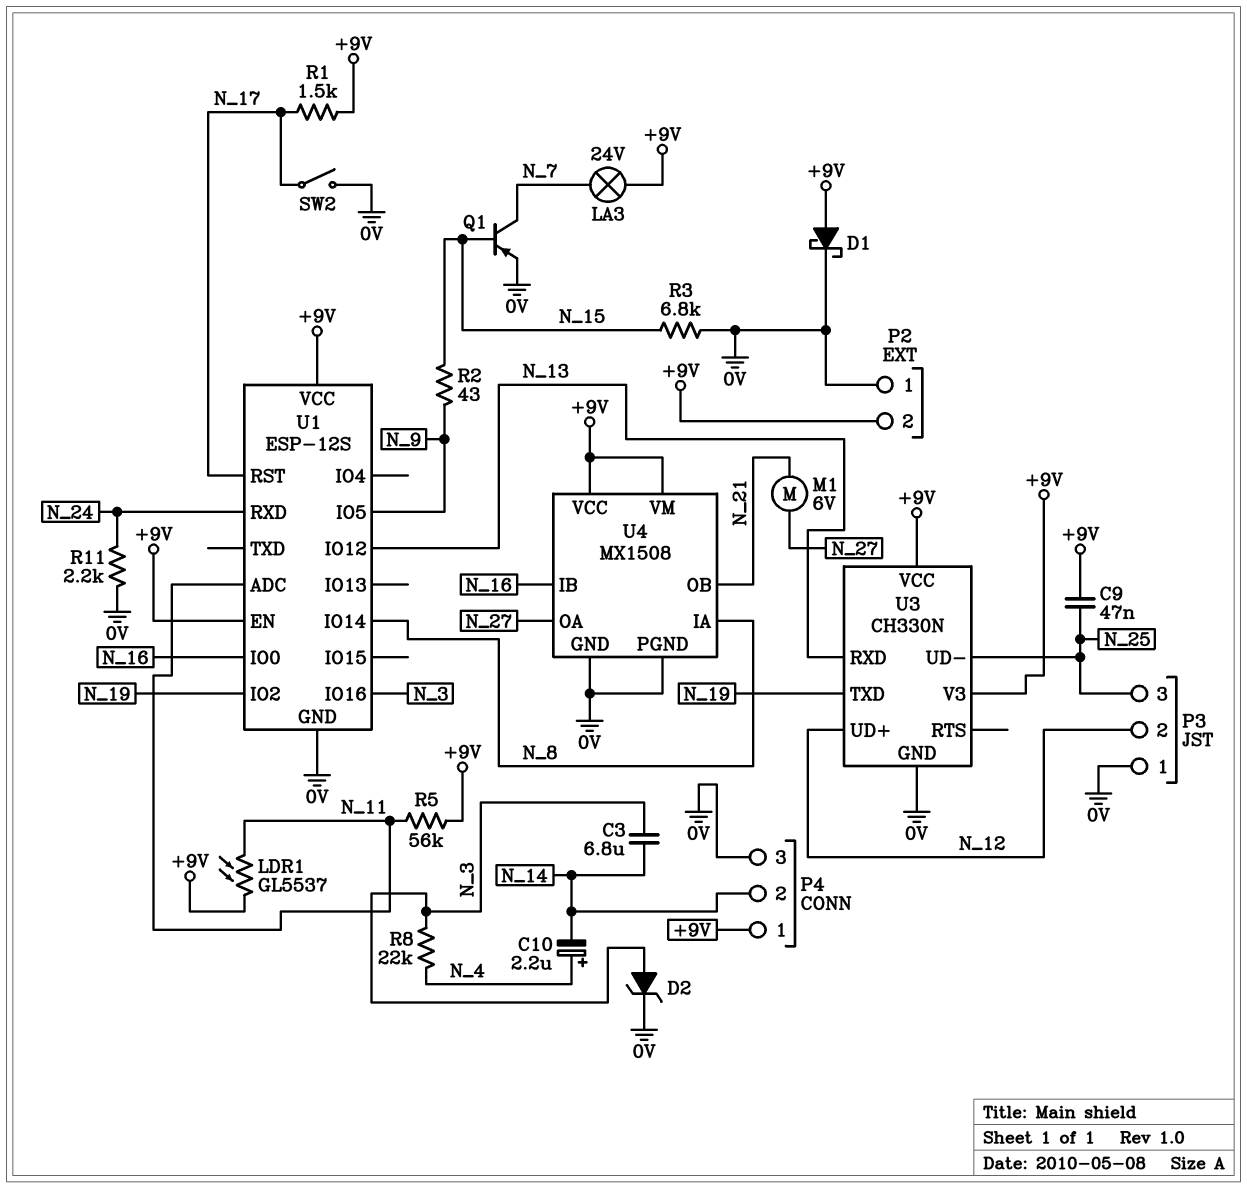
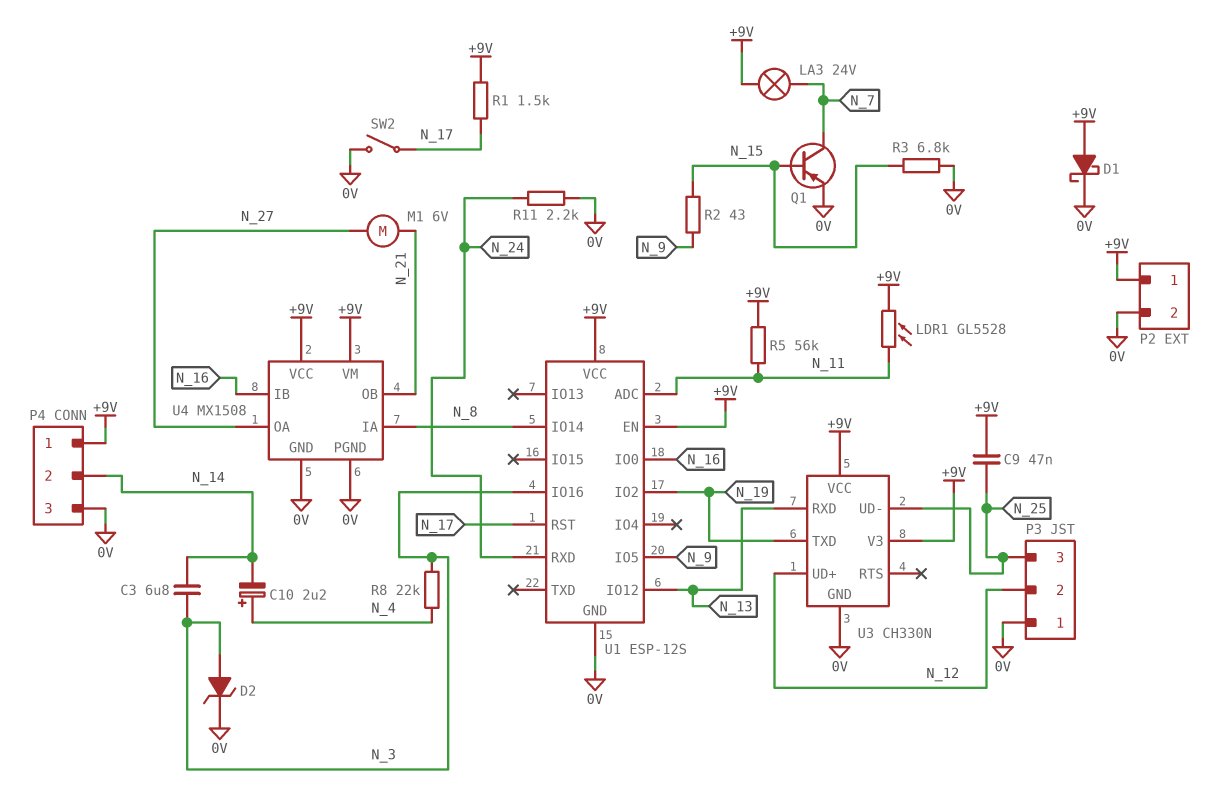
LDR1: GL5537 (+9V, N_11) -> GL5528 (+9V, N_11)
P2 pin 1: 0V -> +9V
P2 pin 2: +9V -> 0V

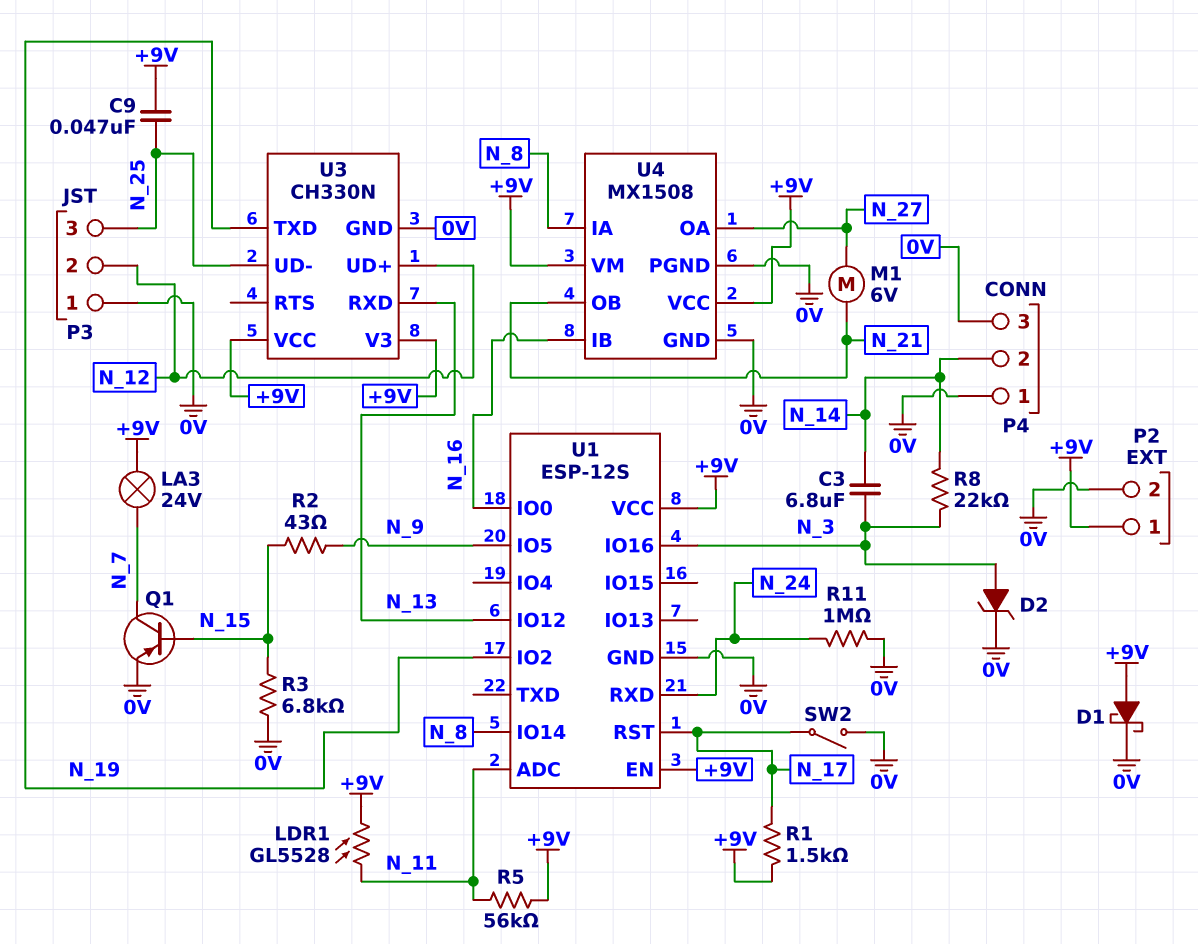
C10: 2.2uF (plus N_4, minus N_14) -> none
P4 pin 1: +9V -> 0V
R8: 22k (N_3, N_4) -> 22k (N_3, N_14)
R11: 2.2k (0V, N_24) -> 1M (0V, N_24)

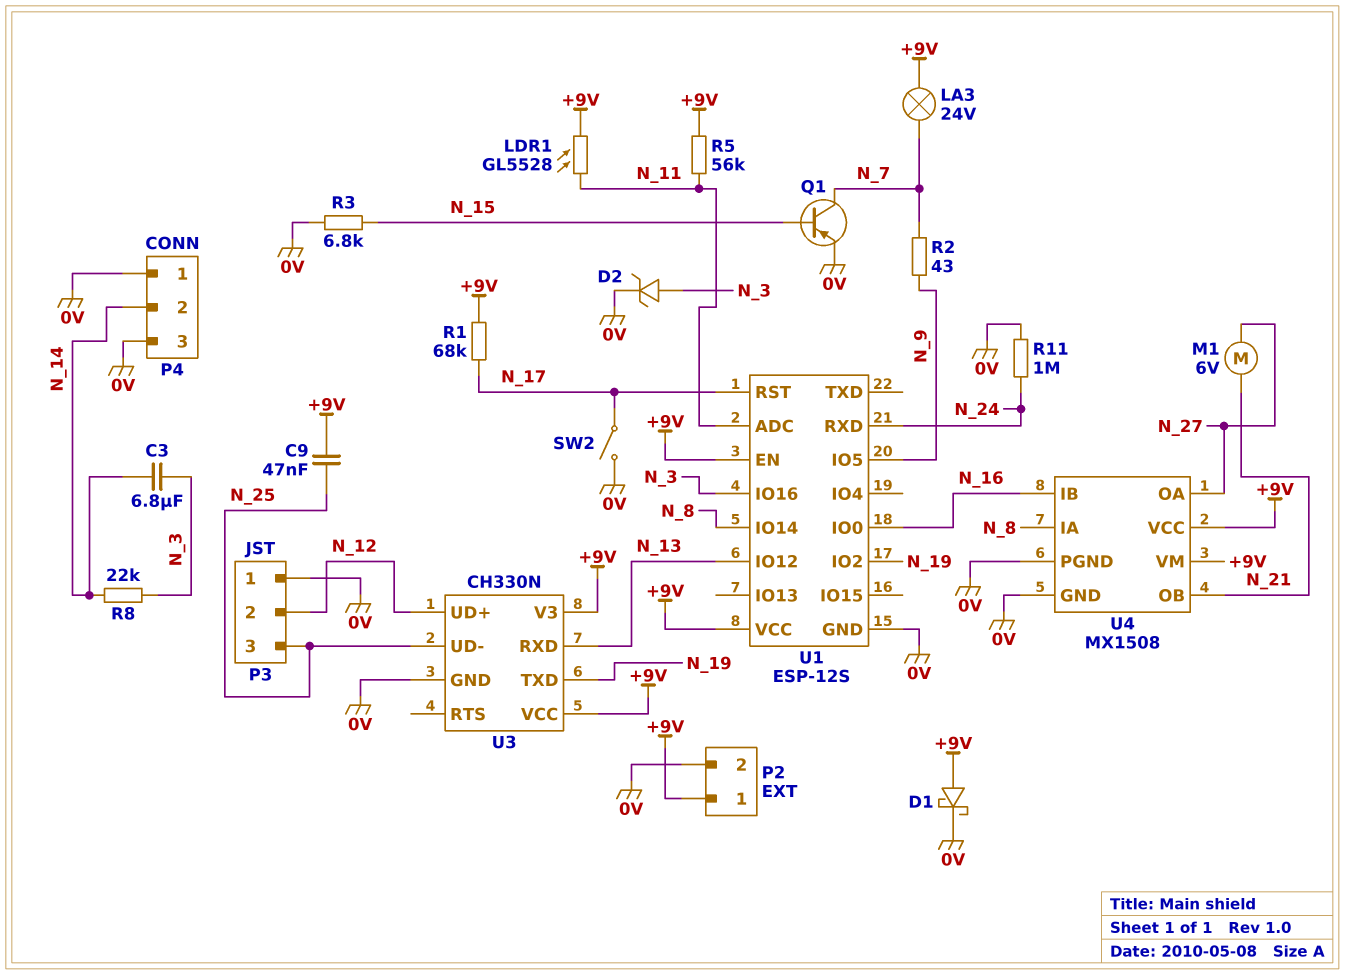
R1: 1.5k (+9V, N_17) -> 68k (+9V, N_17)
R2: 43 (N_9, N_15) -> 43 (N_7, N_9)

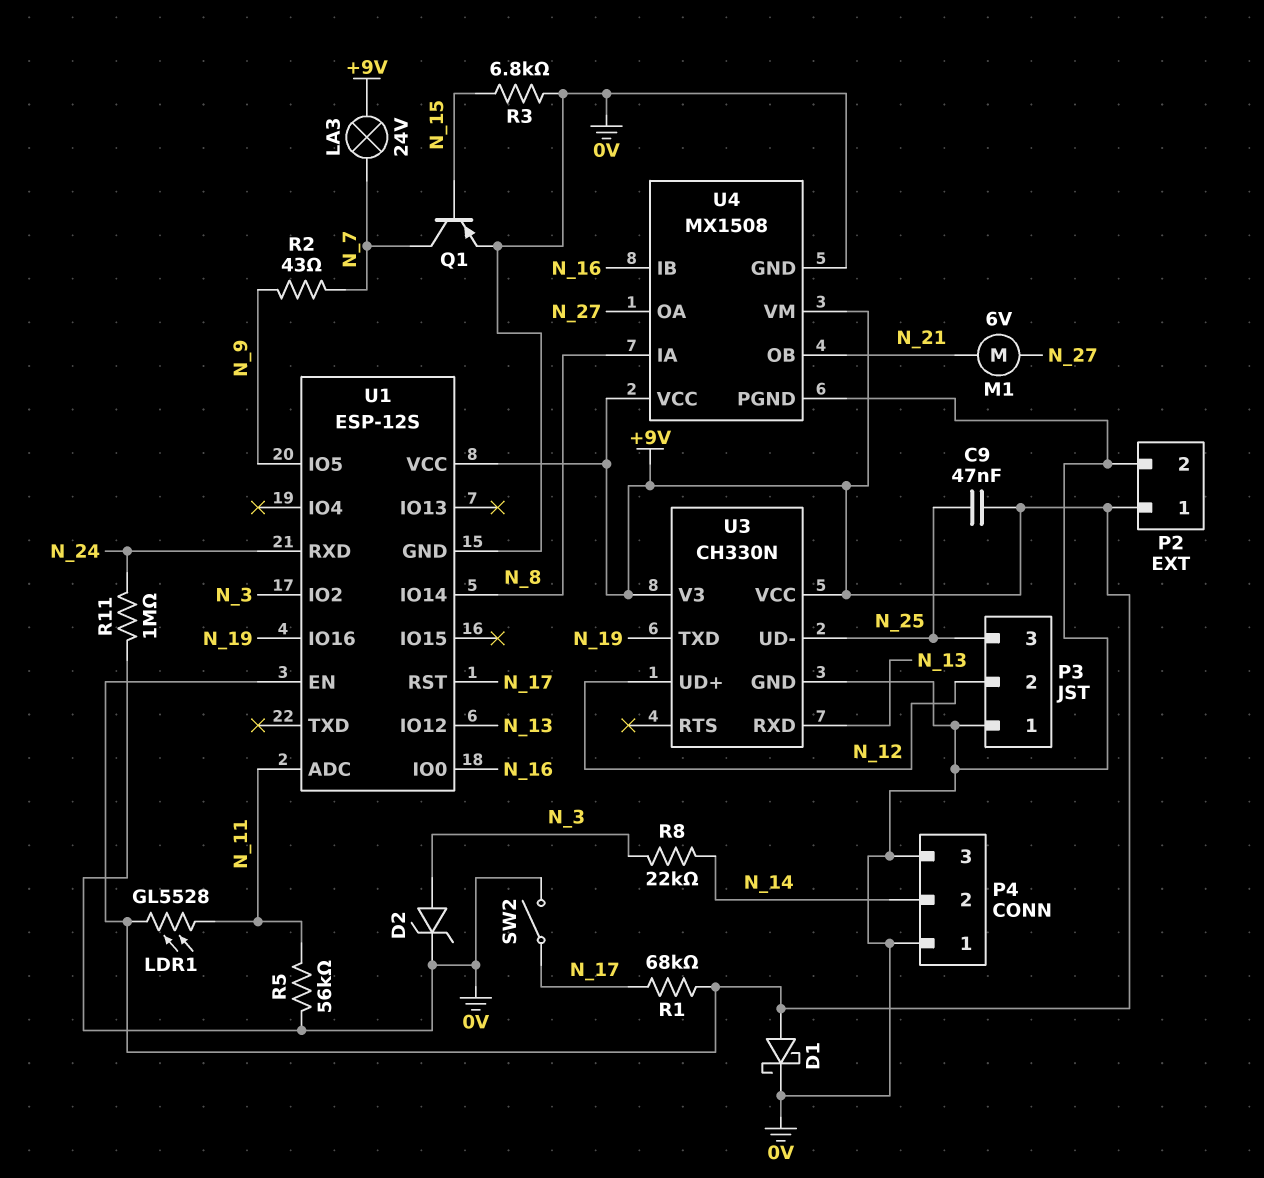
C3: 6.8uF (N_3, N_14) -> none
R5: 56k (+9V, N_11) -> 56k (0V, N_11)
U1 pin IO2: N_19 -> N_3
U1 pin IO16: N_3 -> N_19

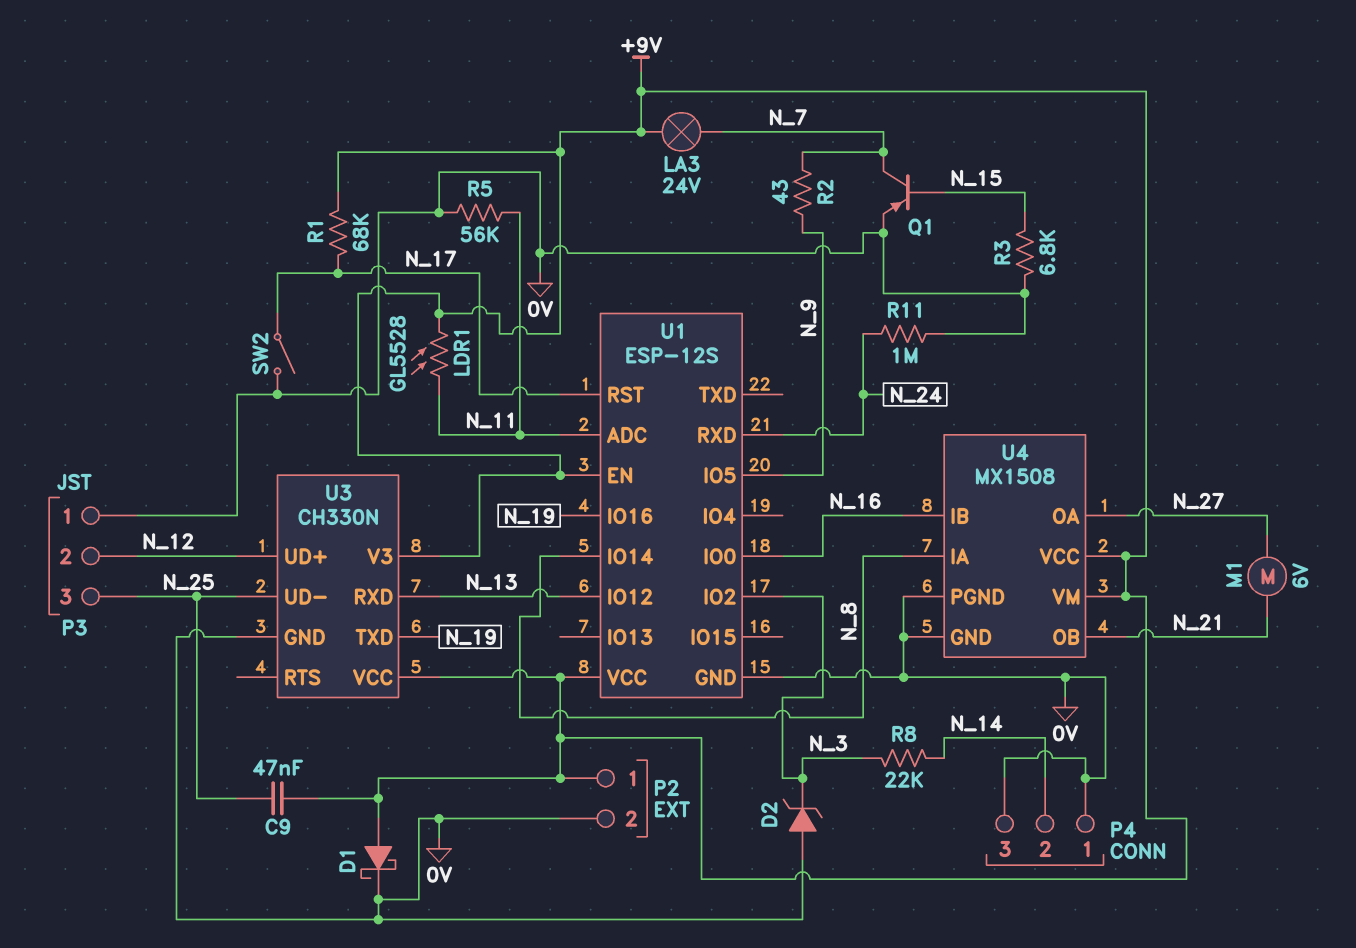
D2: zener (A N_3, K 0V) -> zener (A 0V, K N_3)

